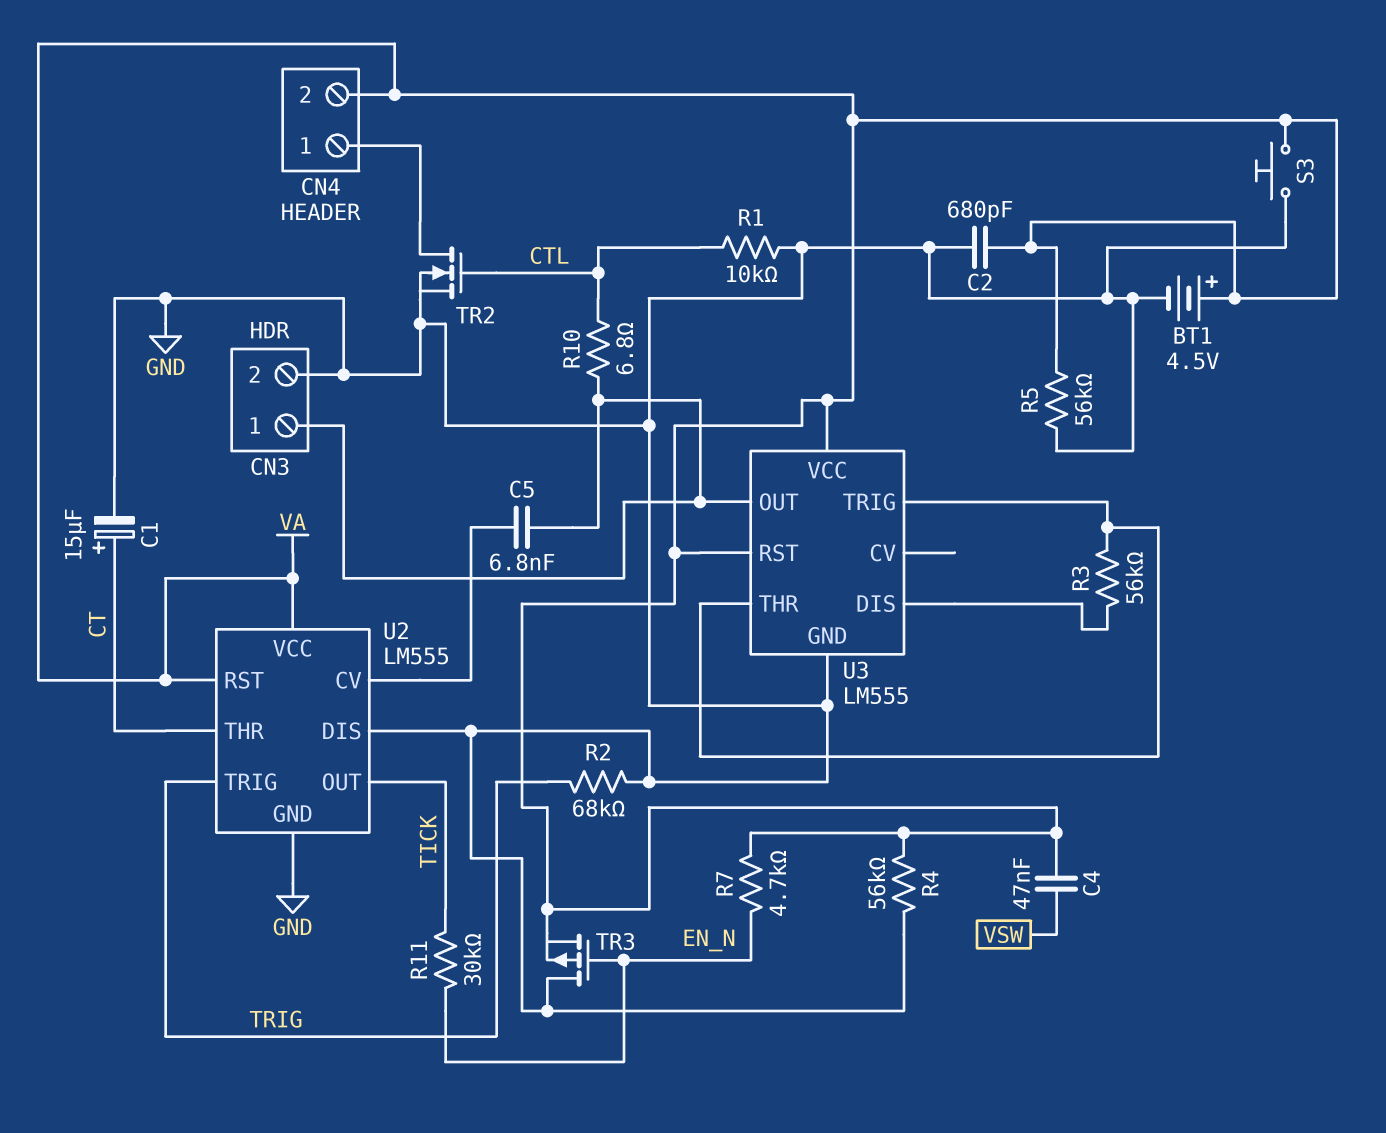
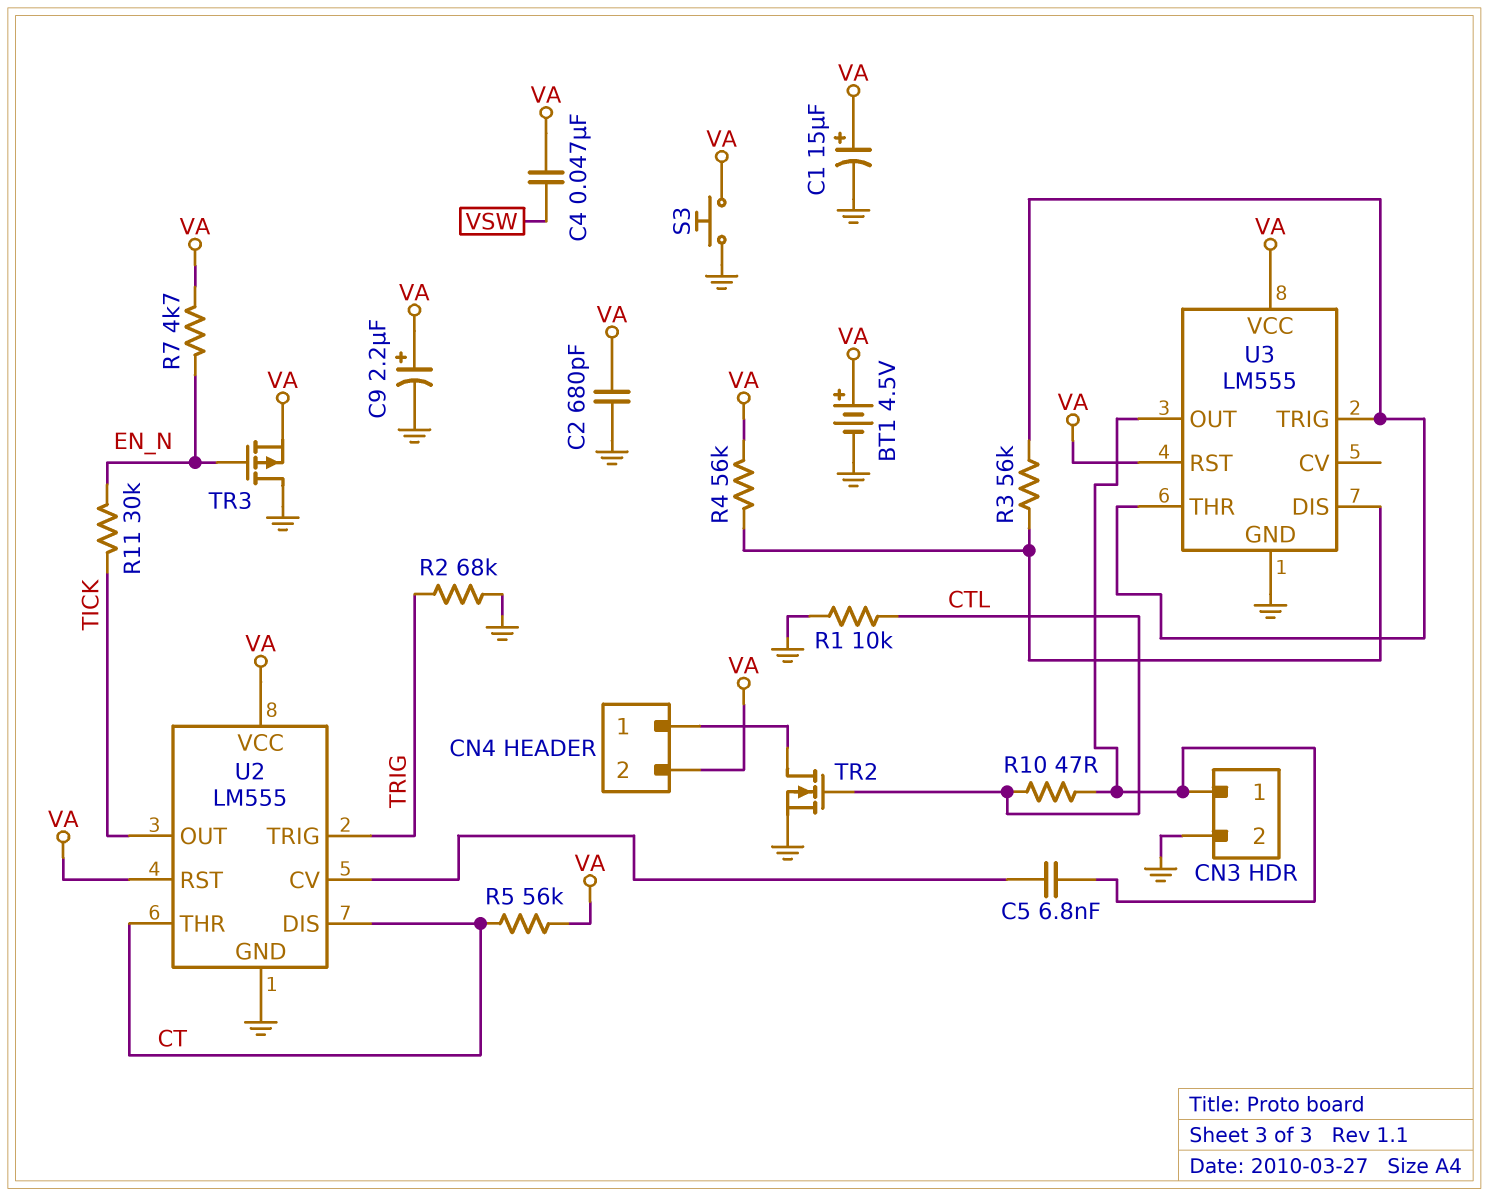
C1: 15uF (plus CT, minus GND) -> 15uF (plus VA, minus GND)
C9: none -> 2.2uF (plus VA, minus GND)
R4: 56k (GND, VA) -> 56k (U3/DIS, VA)
R5: 56k (GND, VA) -> 56k (CT, VA)
R10: 6.8 (CN3/1, CTL) -> 47 (CN3/1, CTL)
U2 pin DIS: GND -> CT

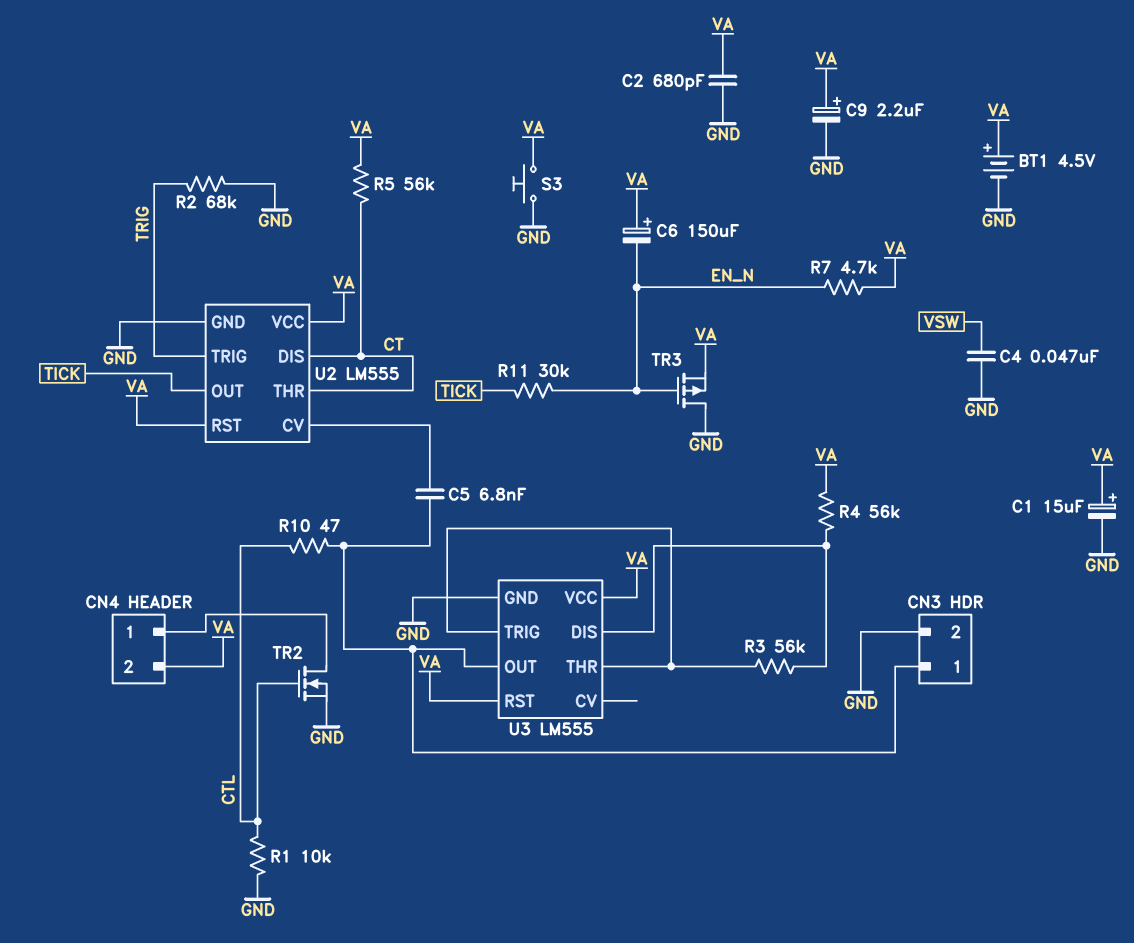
C4: 47nF (VA, VSW) -> 47nF (GND, VSW)
C6: none -> 150uF (plus VA, minus EN_N)

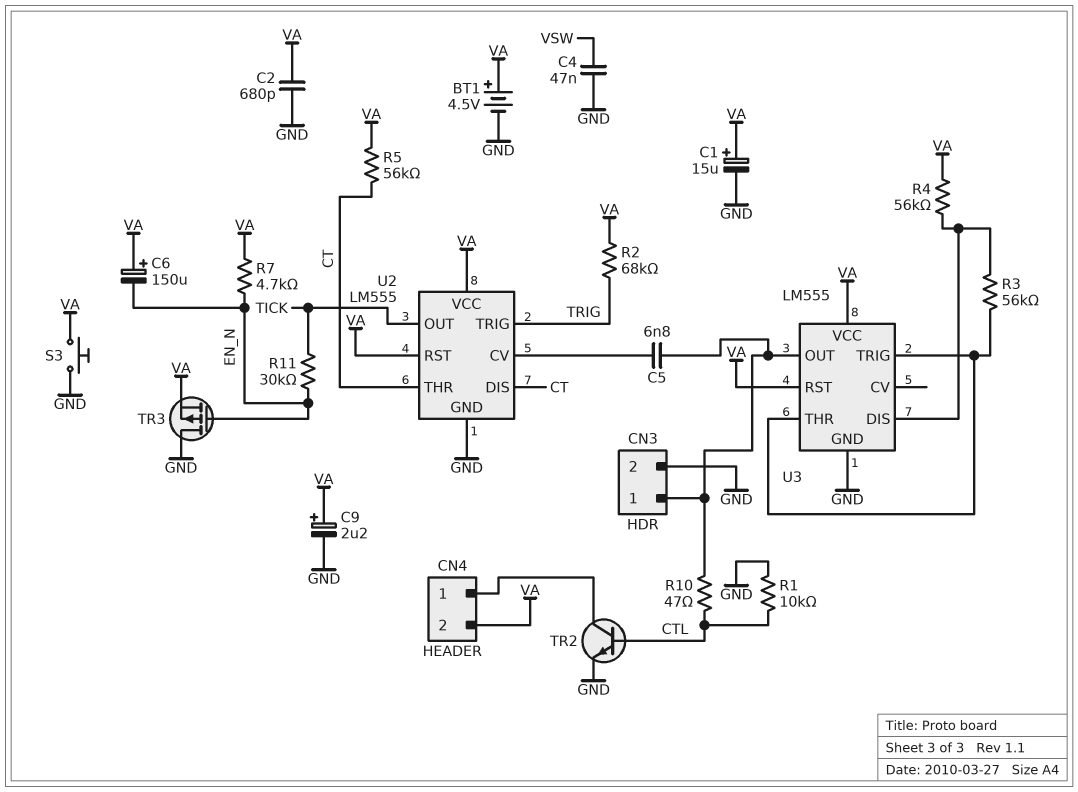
R2: 68k (GND, TRIG) -> 68k (TRIG, VA)
TR2: NMOS (G CTL, D CN4/1, S GND) -> NPN (B CTL, C CN4/1, E GND)

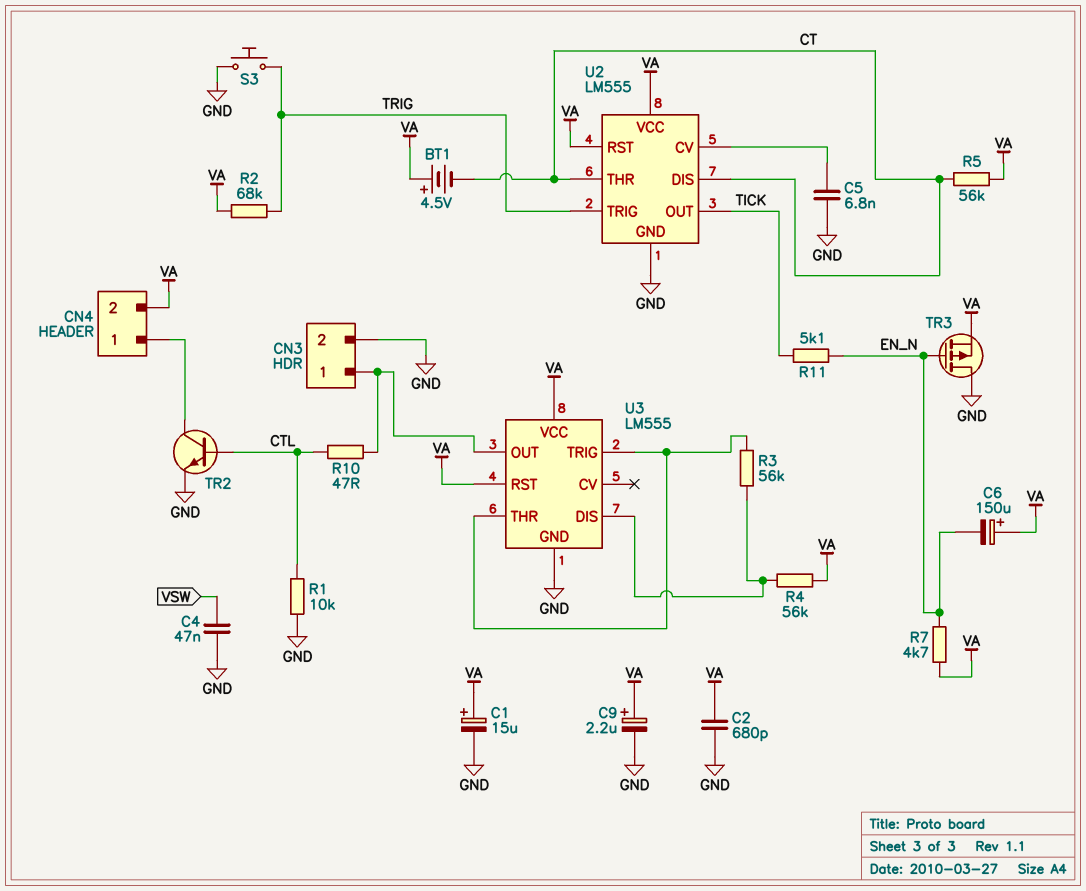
BT1: 4.5V (plus VA, minus GND) -> 4.5V (plus VA, minus CT)
C5: 6.8nF (CN3/1, U2/CV) -> 6.8nF (GND, U2/CV)
R11: 30k (EN_N, TICK) -> 5.1k (EN_N, TICK)
S3: button (GND, VA) -> button (GND, TRIG)

